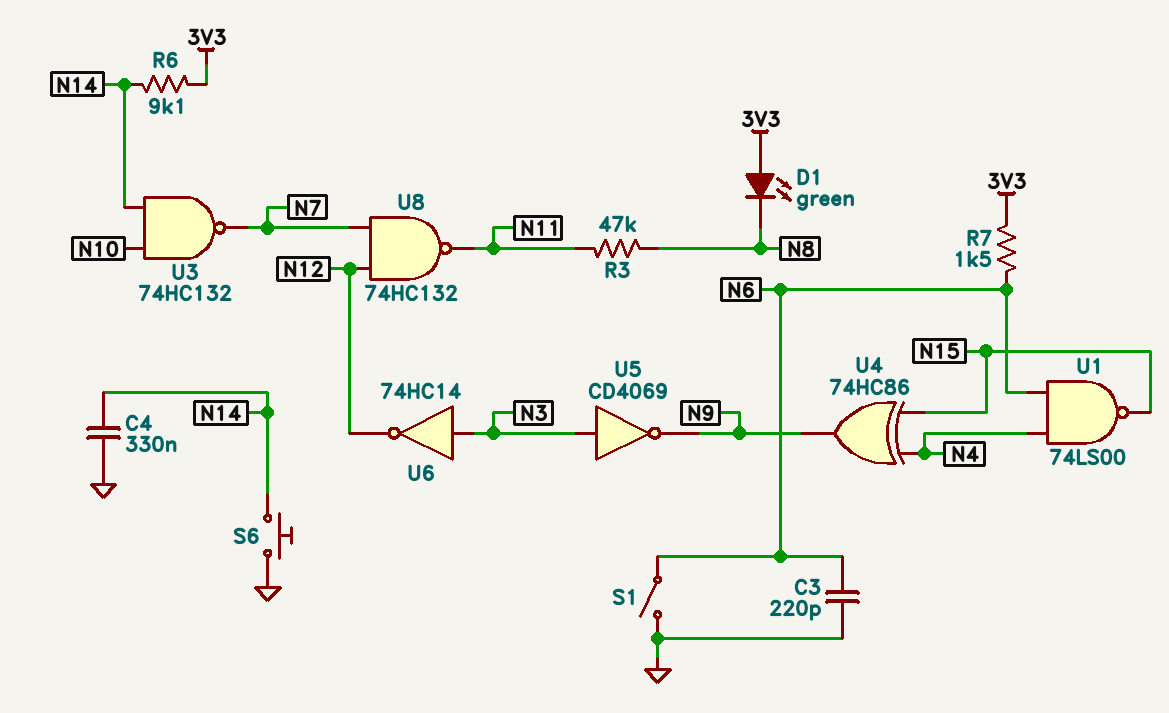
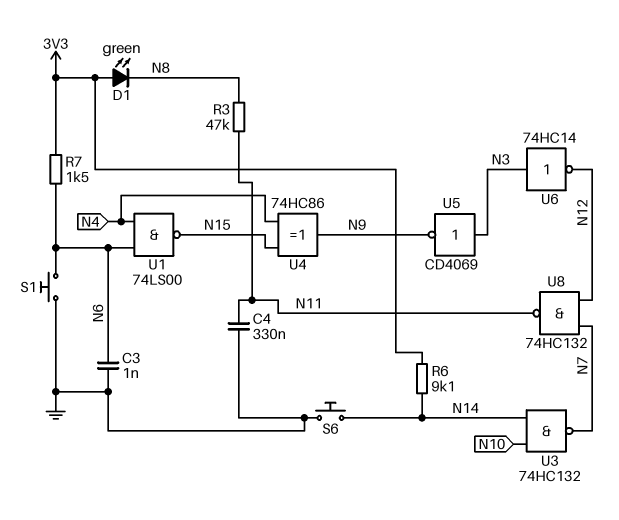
C3: 220pF (GND, N6) -> 1nF (GND, N6)
C4: 330nF (GND, N14) -> 330nF (GND, N11)
S1: switch (GND, N6) -> button (GND, N6)

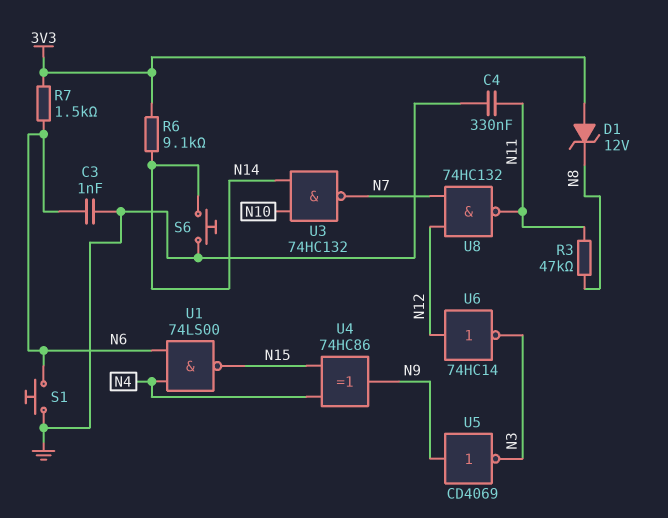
D1: LED green (A 3V3, K N8) -> zener 12V (A 3V3, K N8)
U5: NOT CD4069 (in N3, out N9) -> NOT CD4069 (in N9, out N3)
U6: NOT 74HC14 (in N3, out N12) -> NOT 74HC14 (in N12, out N3)

